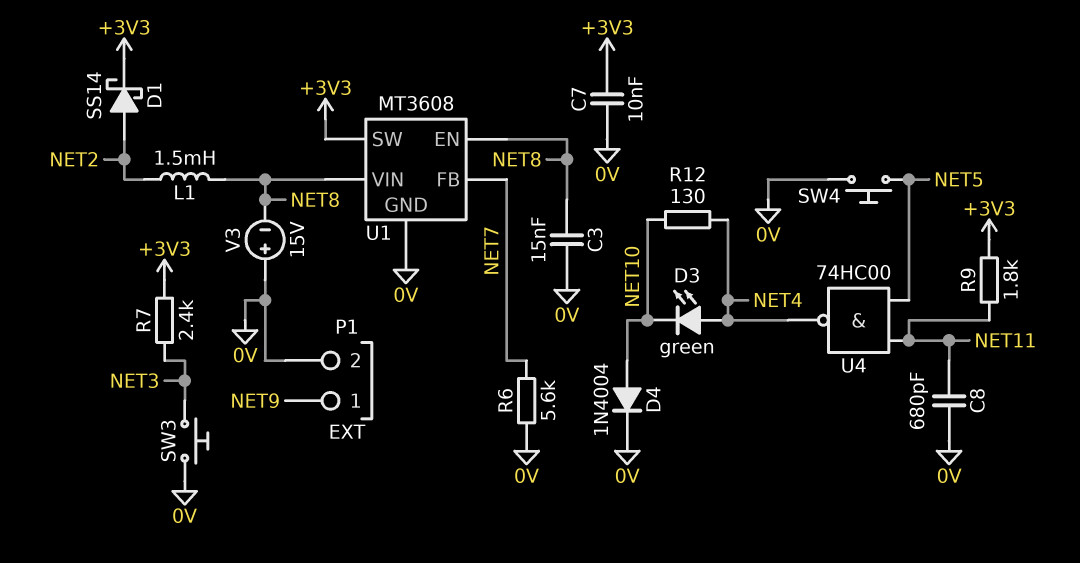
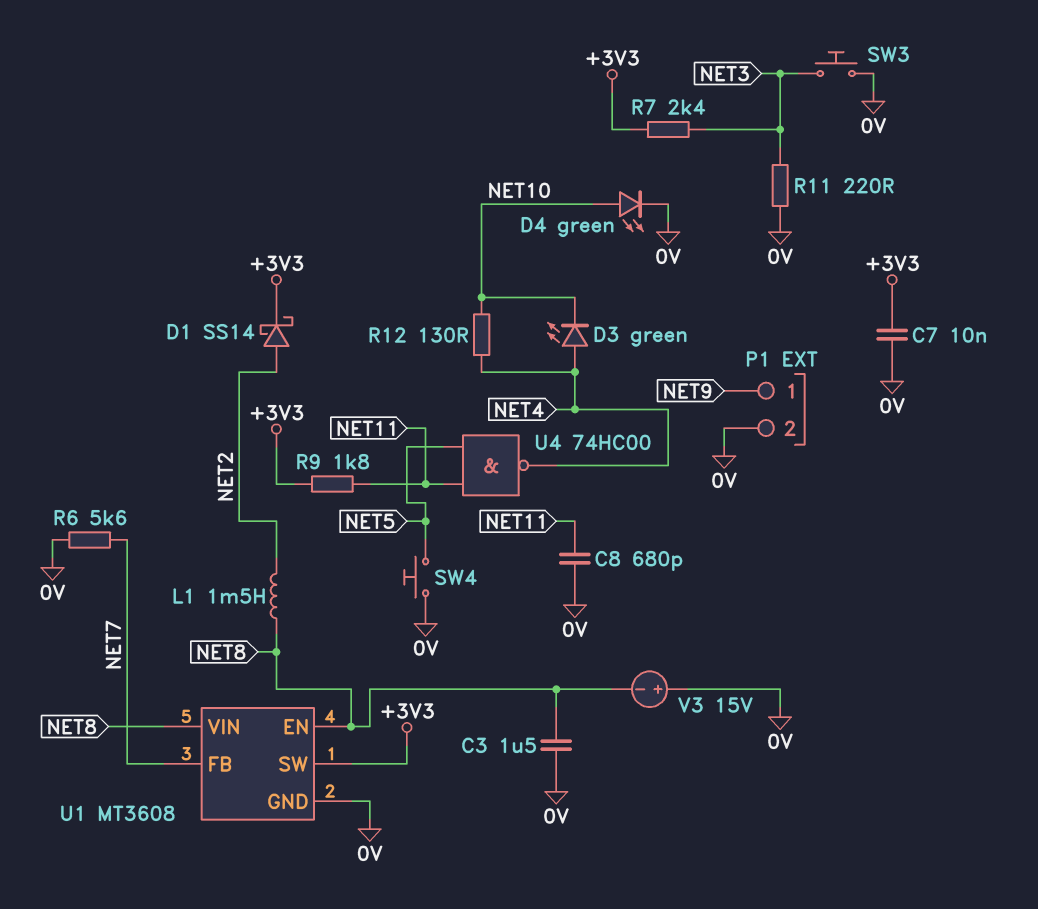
C3: 15nF (0V, NET8) -> 1.5uF (0V, NET8)
D4: diode 1N4004 (A NET10, K 0V) -> LED green (A NET10, K 0V)
R11: none -> 220 (0V, NET3)

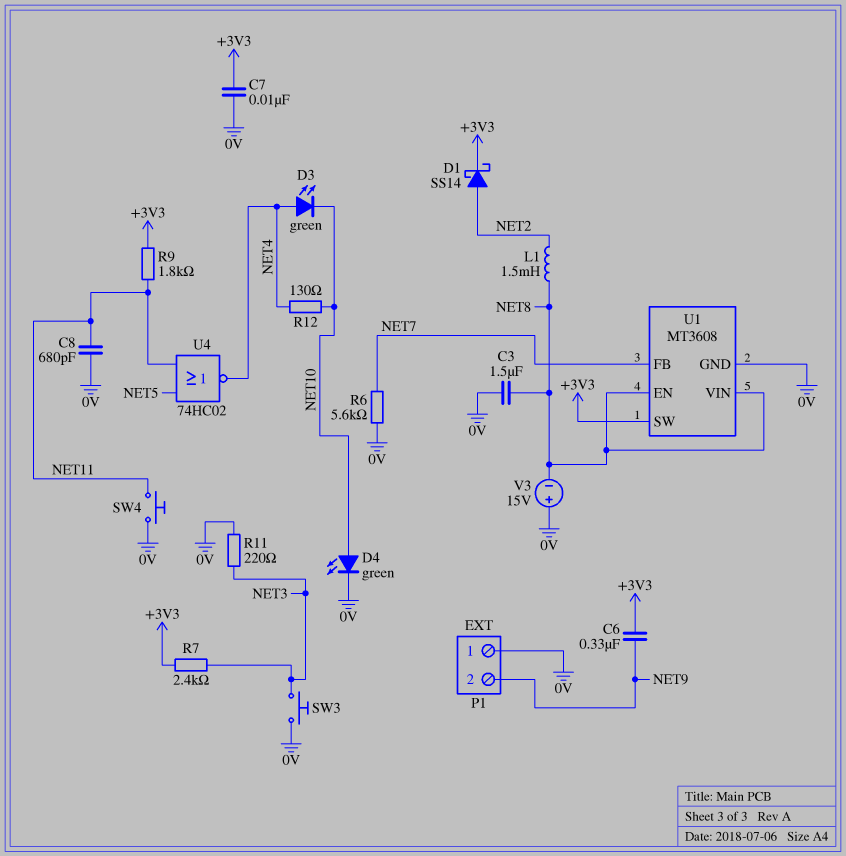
C6: none -> 330nF (+3V3, NET9)
P1 pin 1: NET9 -> 0V
P1 pin 2: 0V -> NET9
SW4: button (0V, NET5) -> button (0V, NET11)
U4: NAND 74HC00 (in NET5, in NET11, out NET4) -> NOR 74HC02 (in NET5, in NET11, out NET4)

